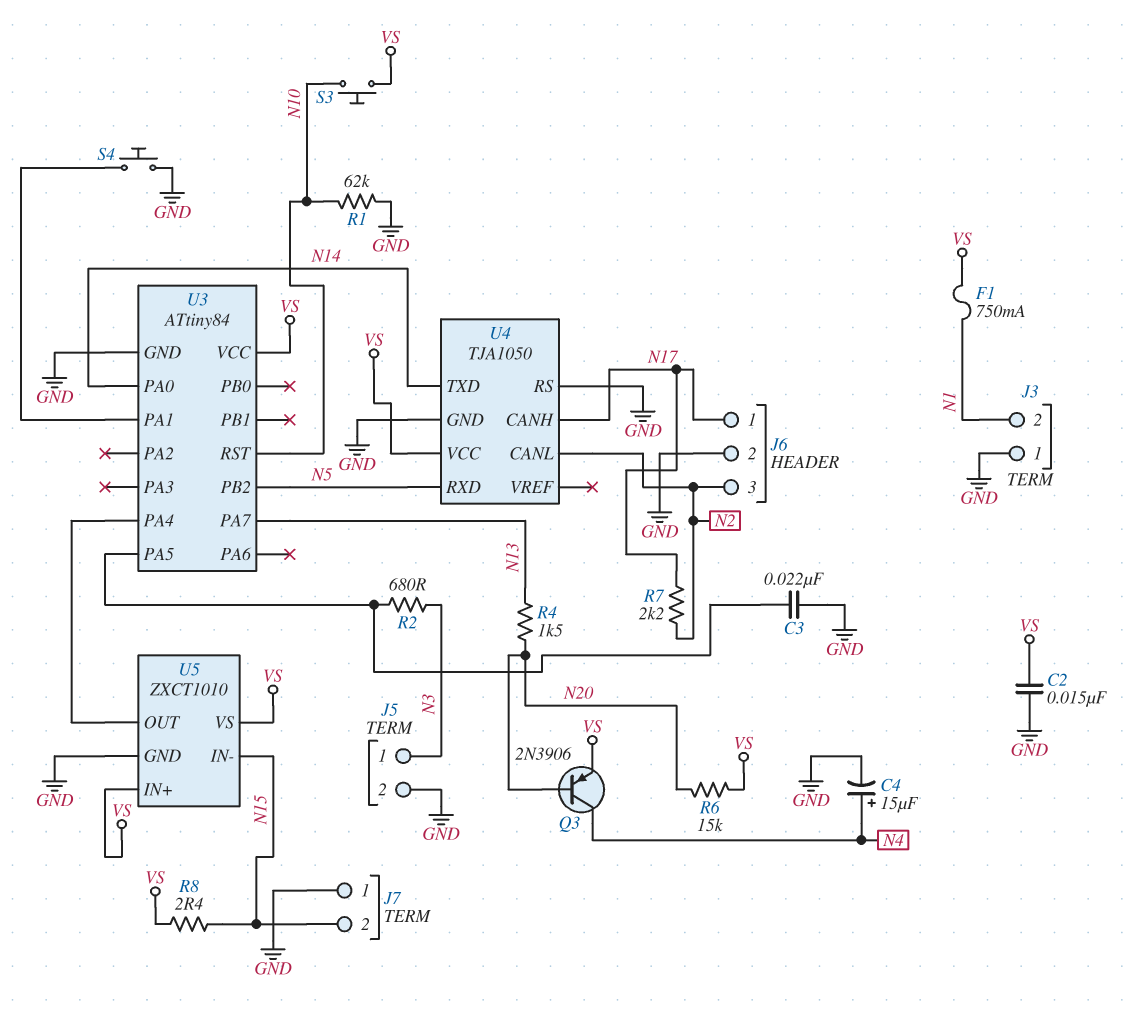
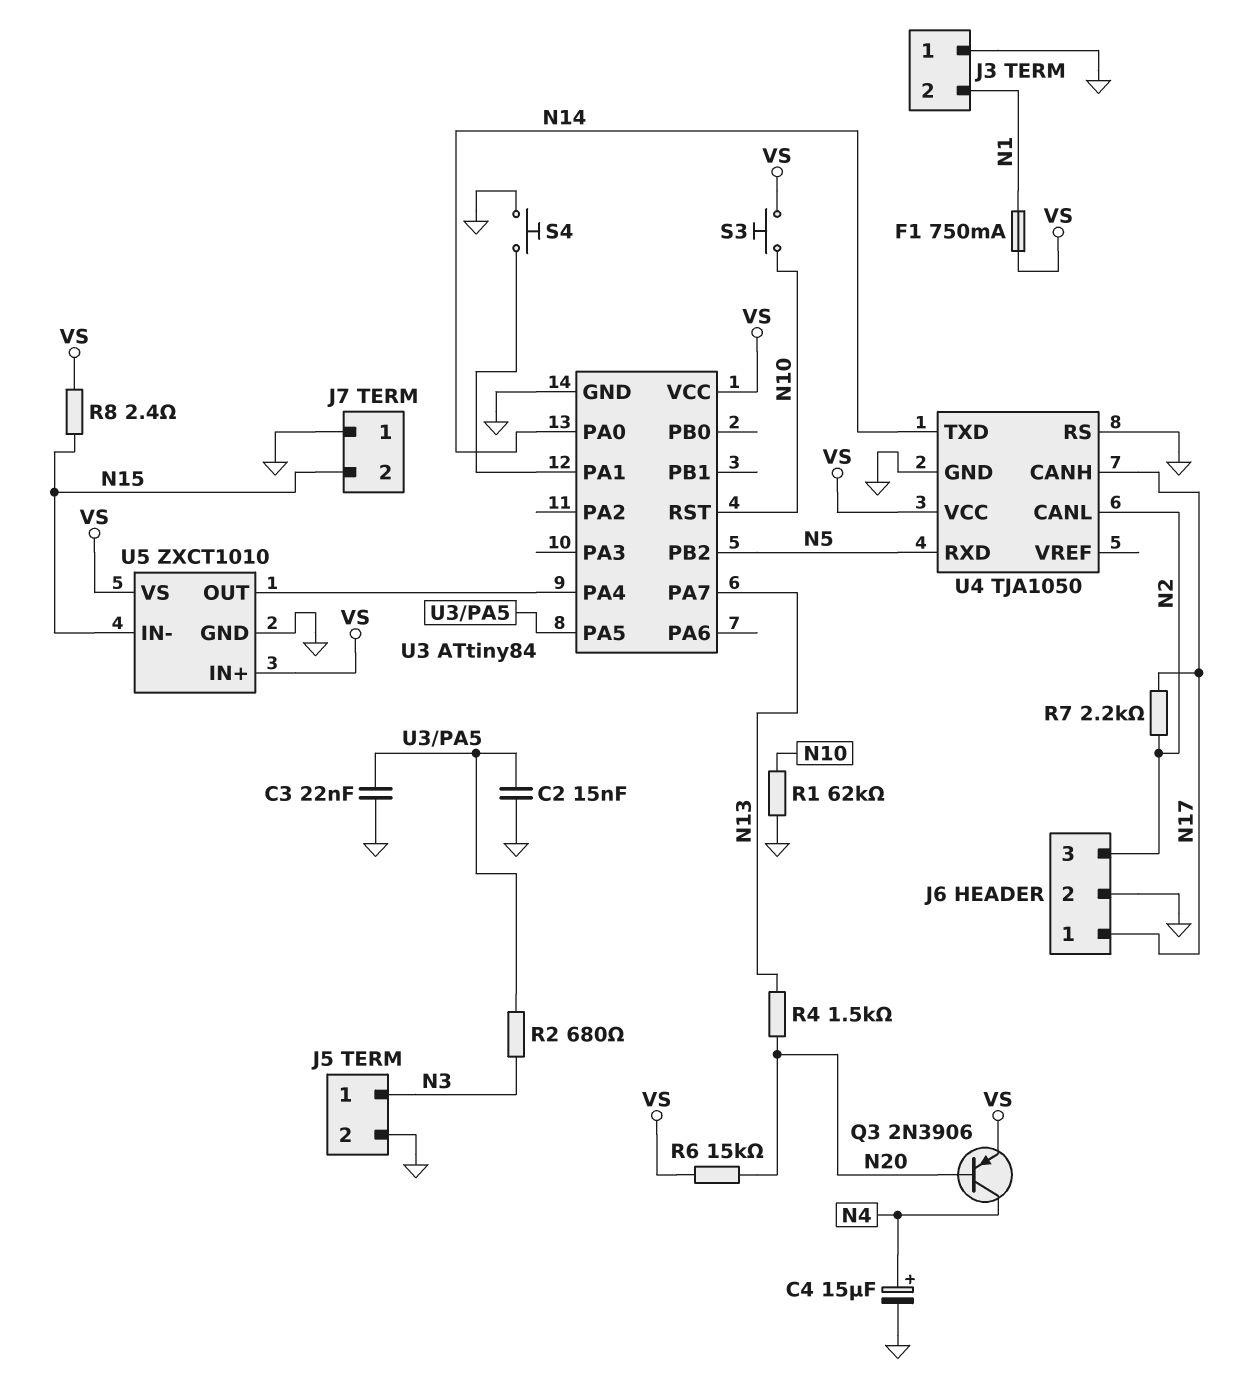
C2: 15nF (GND, VS) -> 15nF (GND, U3/PA5)

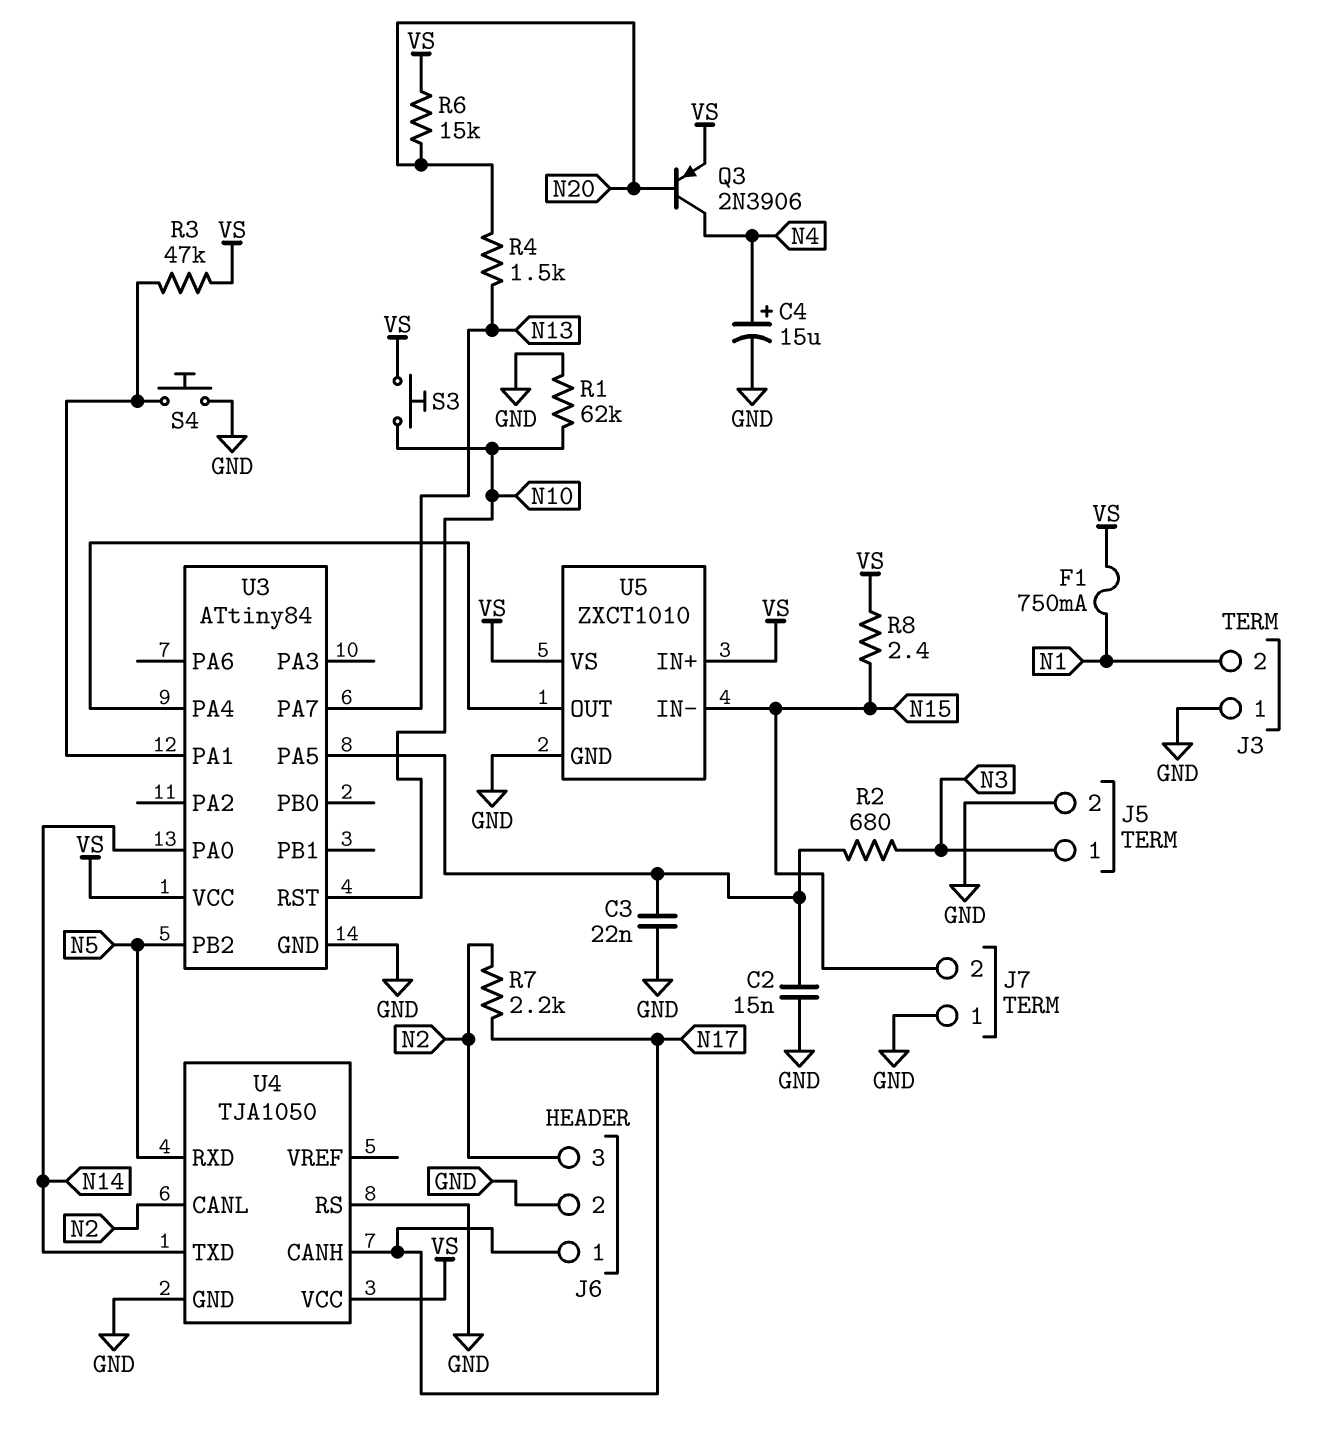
R3: none -> 47k (U3/PA1, VS)

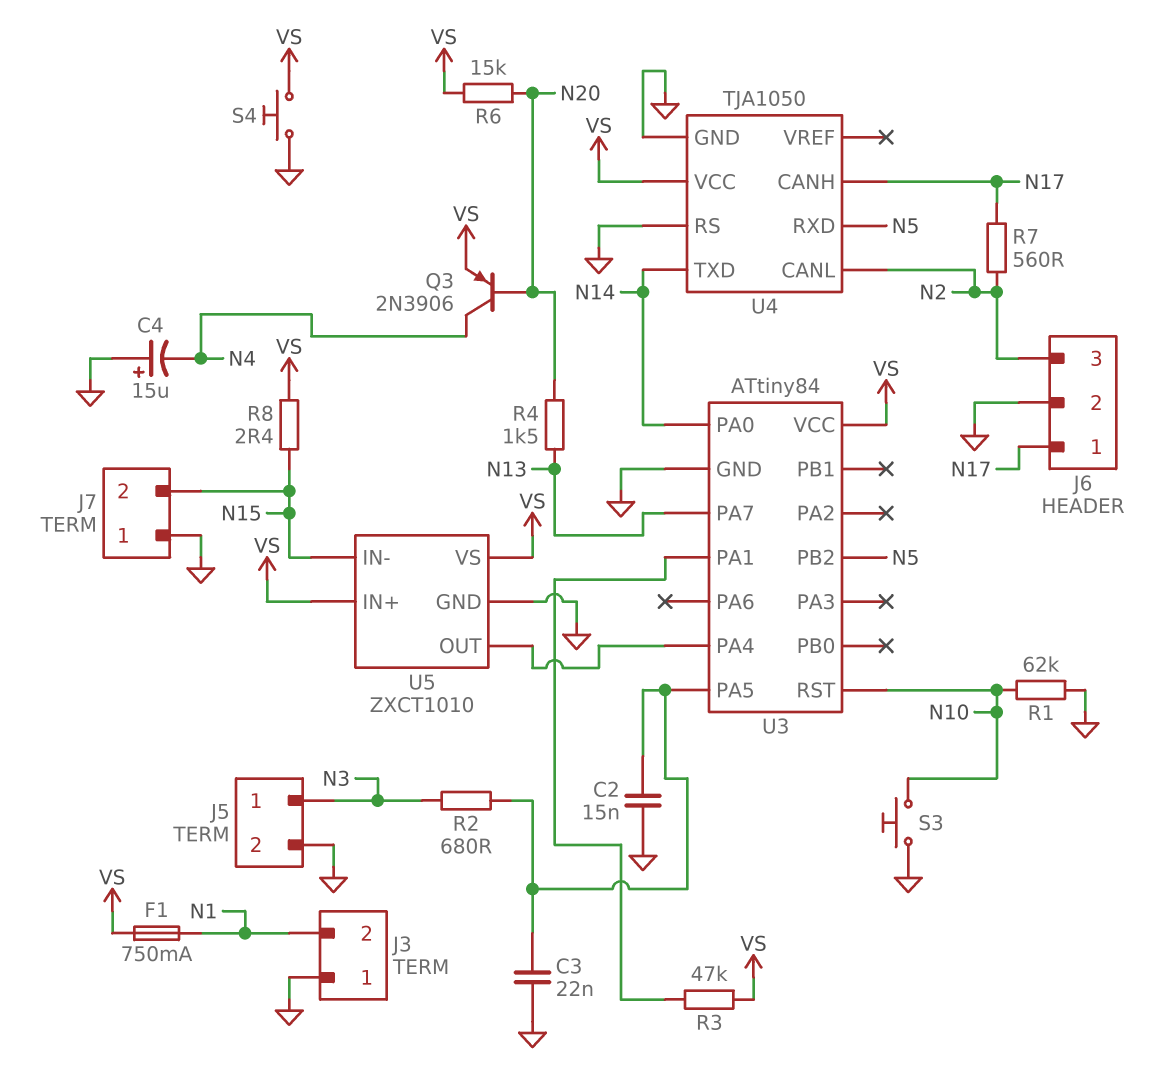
C4: 15uF (plus N4, minus GND) -> 15uF (plus GND, minus N4)
R7: 2.2k (N2, N17) -> 560 (N2, N17)
S3: button (N10, VS) -> button (GND, N10)
S4: button (GND, U3/PA1) -> button (GND, VS)

